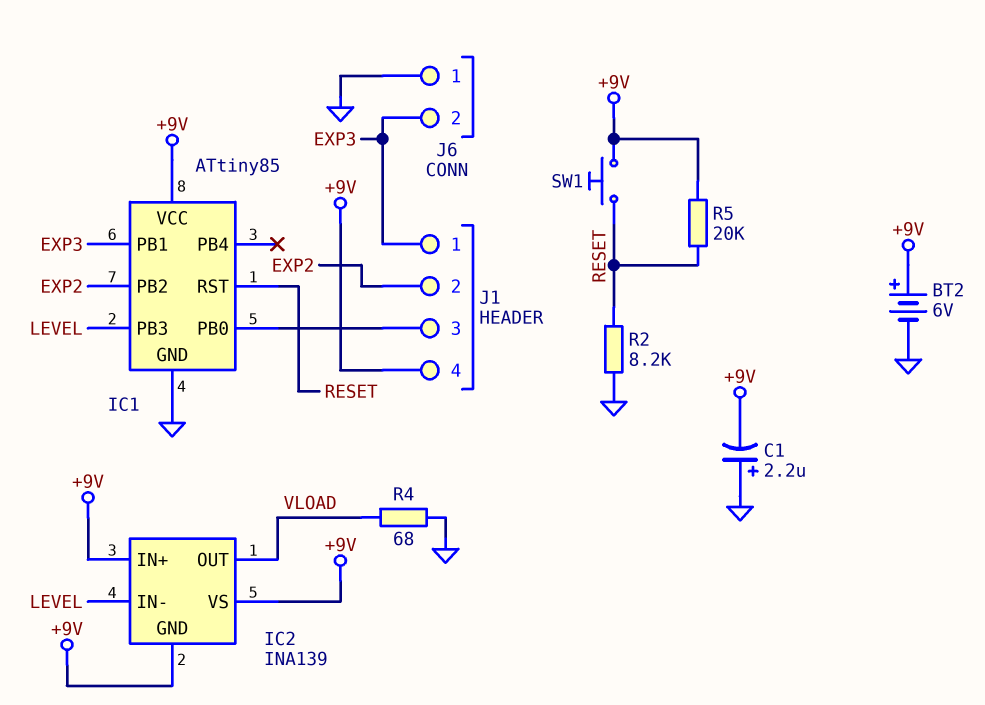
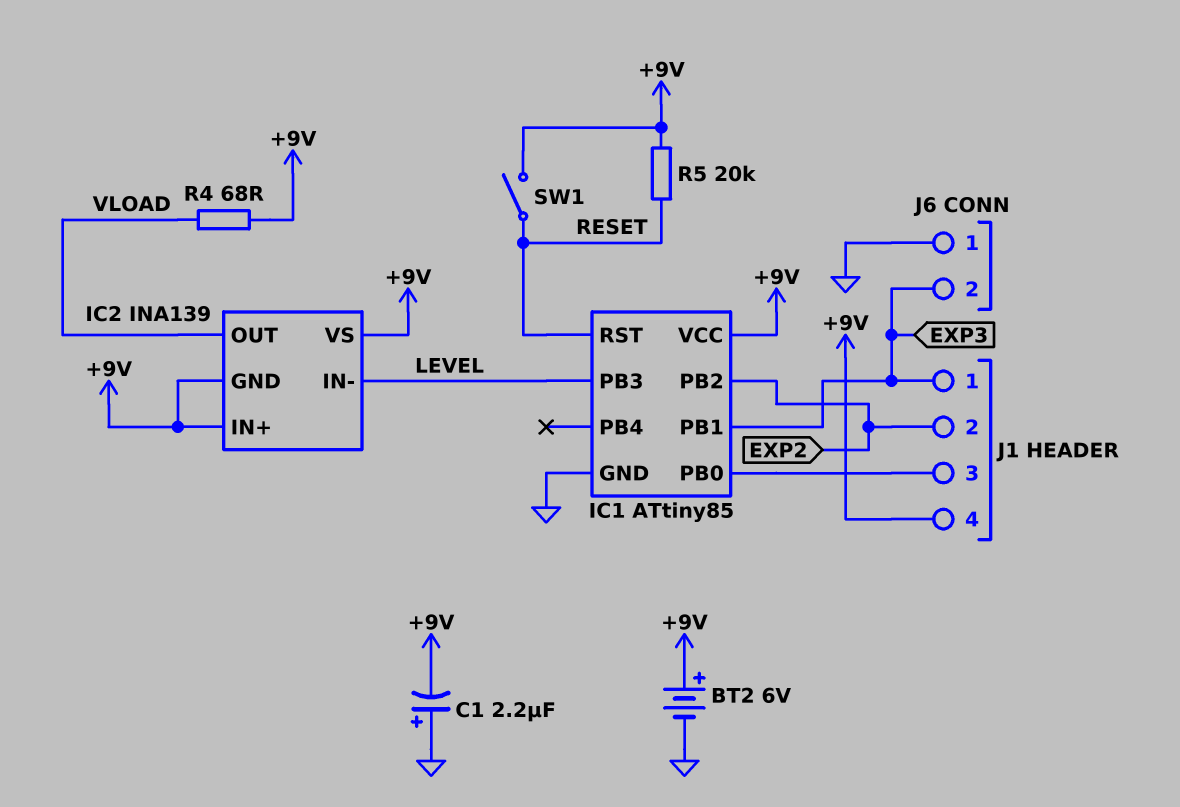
R2: 8.2k (GND, RESET) -> none
R4: 68 (GND, VLOAD) -> 68 (+9V, VLOAD)
SW1: button (+9V, RESET) -> switch (+9V, RESET)

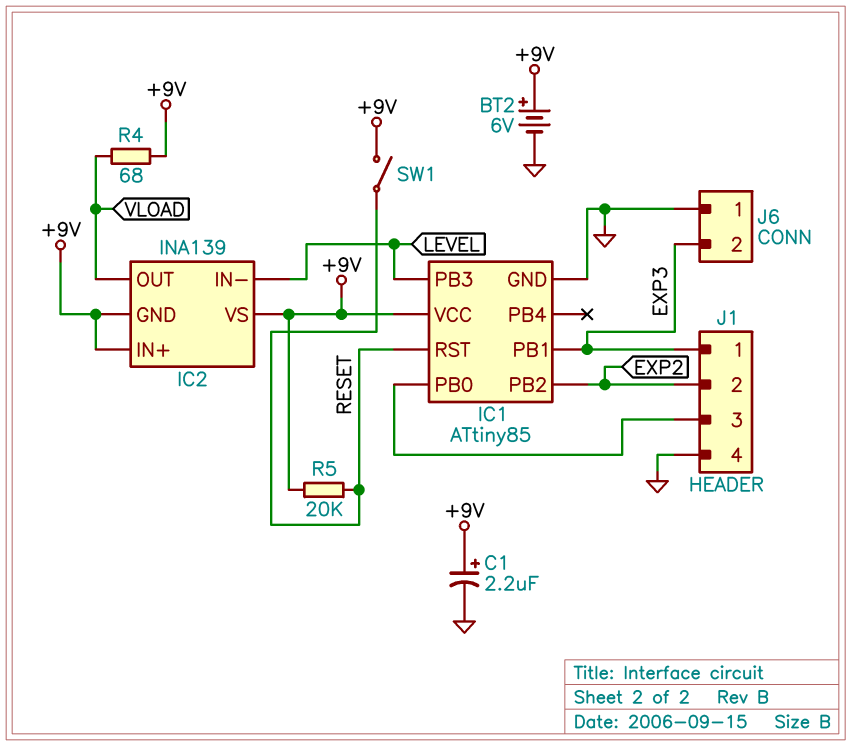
C1: 2.2uF (plus GND, minus +9V) -> 2.2uF (plus +9V, minus GND)
J1 pin 4: +9V -> GND

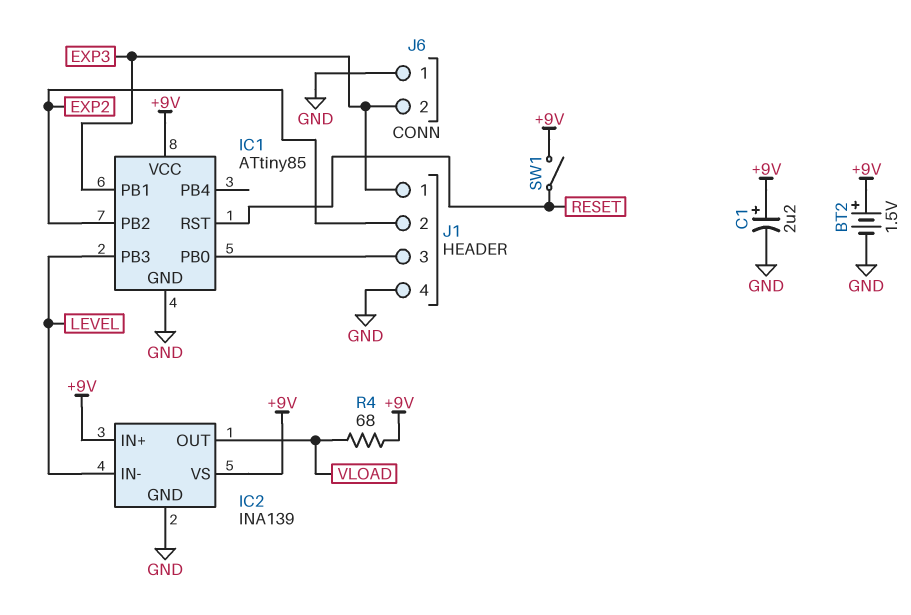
BT2: 6V (plus +9V, minus GND) -> 1.5V (plus +9V, minus GND)
IC2 pin GND: +9V -> GND
R5: 20k (+9V, RESET) -> none

